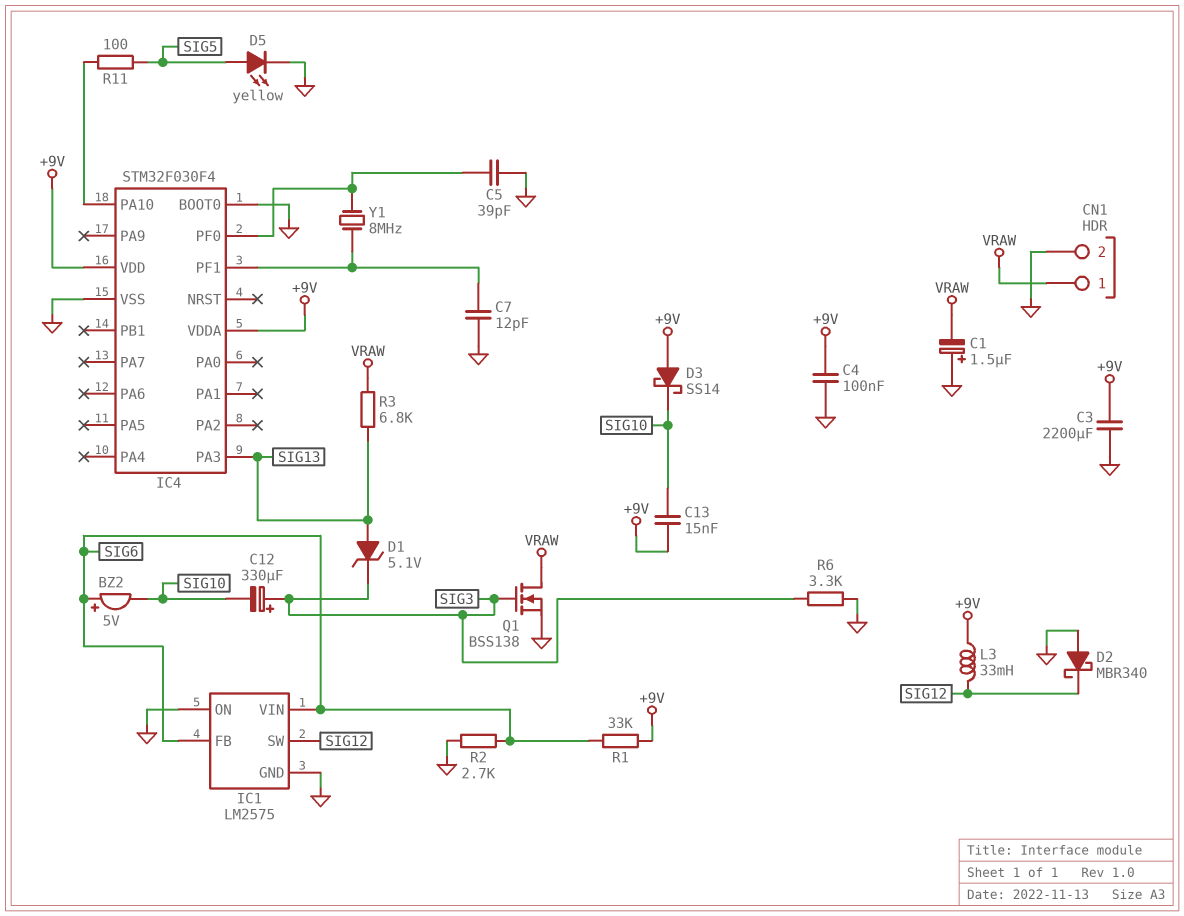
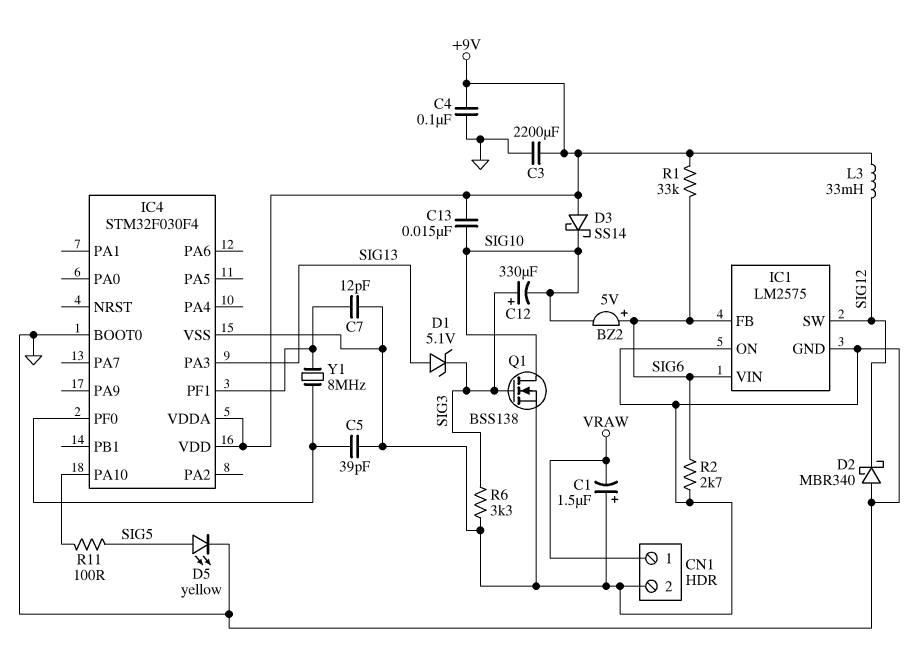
Q1: NMOS BSS138 (G SIG3, D VRAW, S GND) -> NMOS BSS138 (G SIG3, D SIG10, S GND)
R3: 6.8k (SIG13, VRAW) -> none

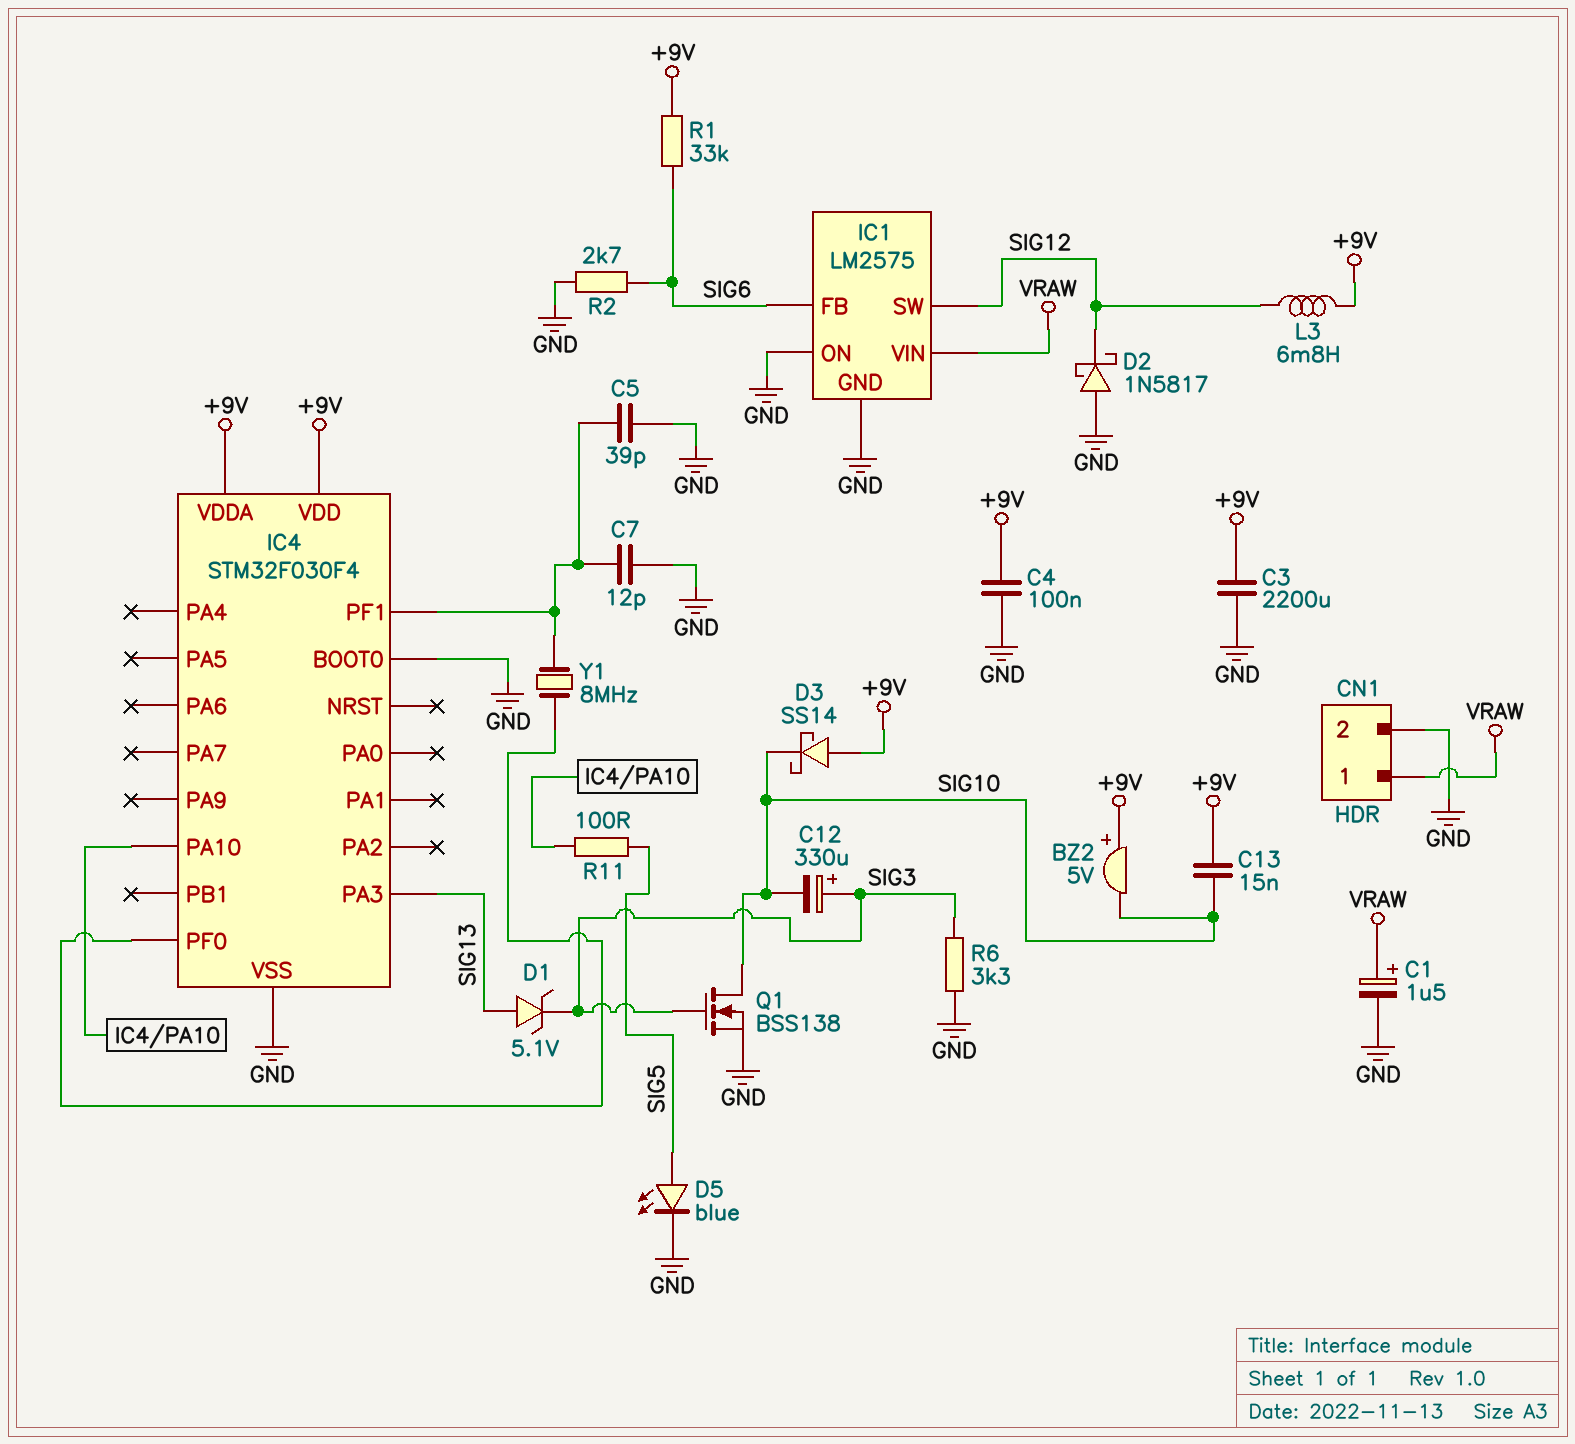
BZ2: buzzer 5V (plus SIG6, minus SIG10) -> buzzer 5V (plus +9V, minus SIG10)
C1: 1.5uF (plus GND, minus VRAW) -> 1.5uF (plus VRAW, minus GND)
C5: 39pF (GND, IC4/PF0) -> 39pF (GND, IC4/PF1)
D2: schottky MBR340 (A GND, K SIG12) -> schottky 1N5817 (A GND, K SIG12)
D5: LED yellow (A SIG5, K GND) -> LED blue (A SIG5, K GND)
IC1 pin VIN: SIG6 -> VRAW
L3: 33mH (+9V, SIG12) -> 6.8mH (+9V, SIG12)

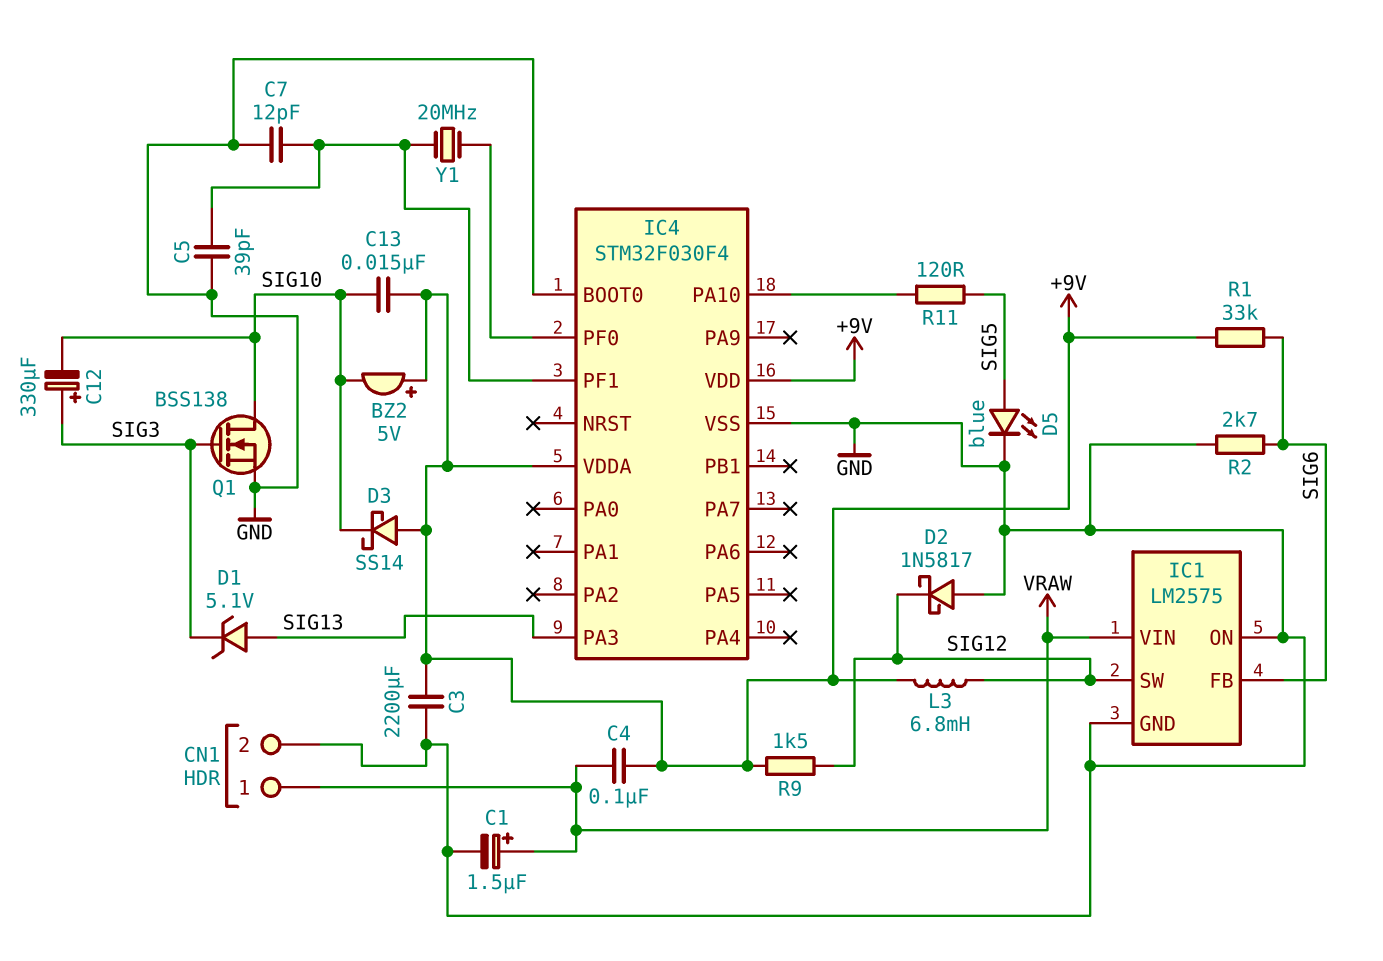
C4: 100nF (+9V, GND) -> 100nF (+9V, VRAW)
R6: 3.3k (GND, SIG3) -> none
R9: none -> 1.5k (+9V, SIG12)
R11: 100 (IC4/PA10, SIG5) -> 120 (IC4/PA10, SIG5)
Y1: 8MHz (IC4/PF0, IC4/PF1) -> 20MHz (IC4/PF0, IC4/PF1)

